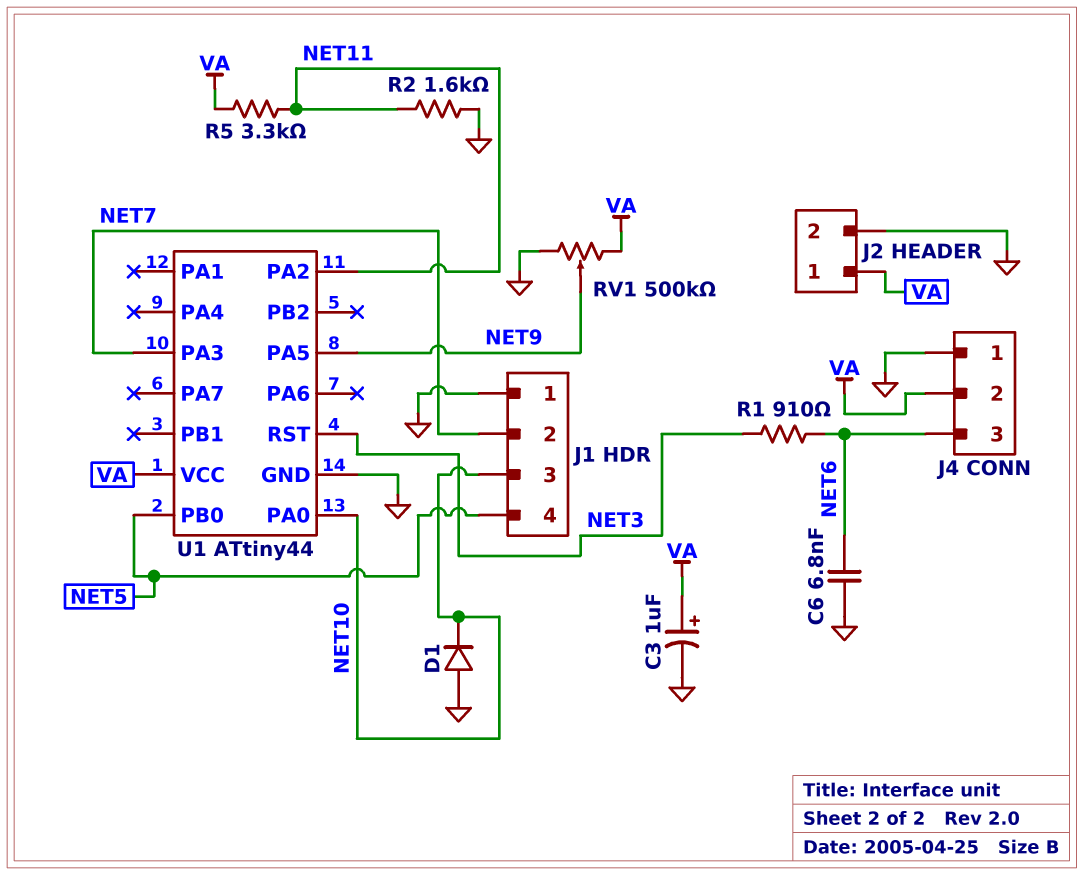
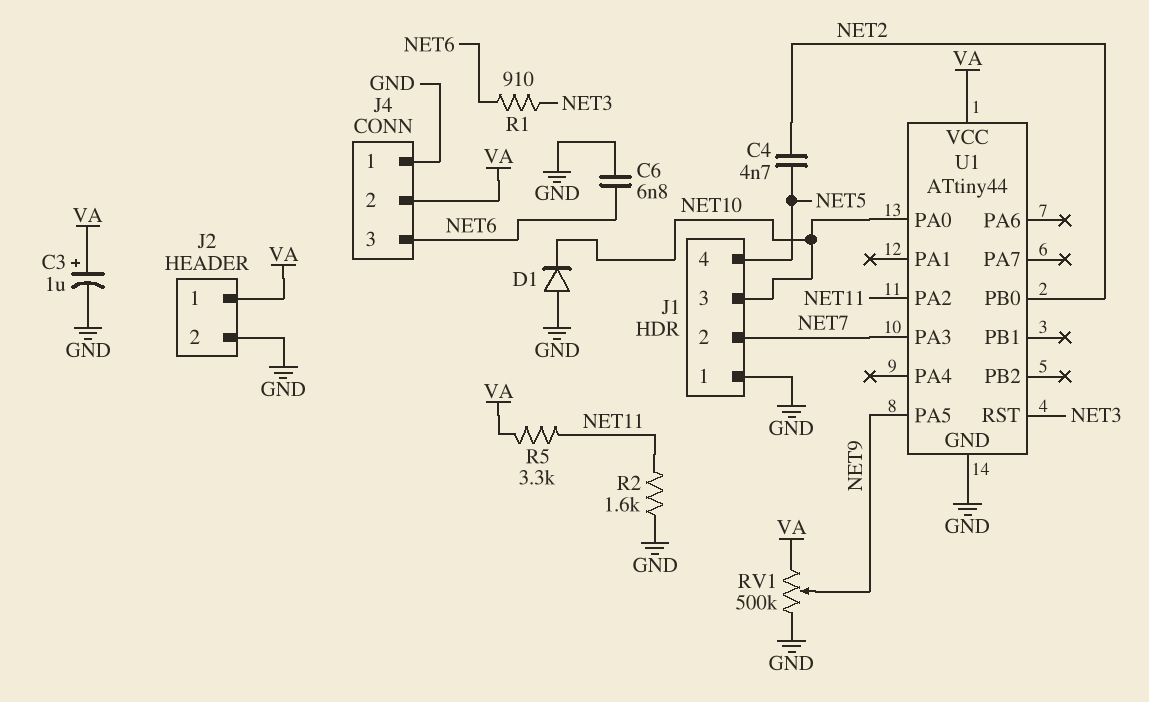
C4: none -> 4.7nF (NET2, NET5)
U1 pin PB0: NET5 -> NET2

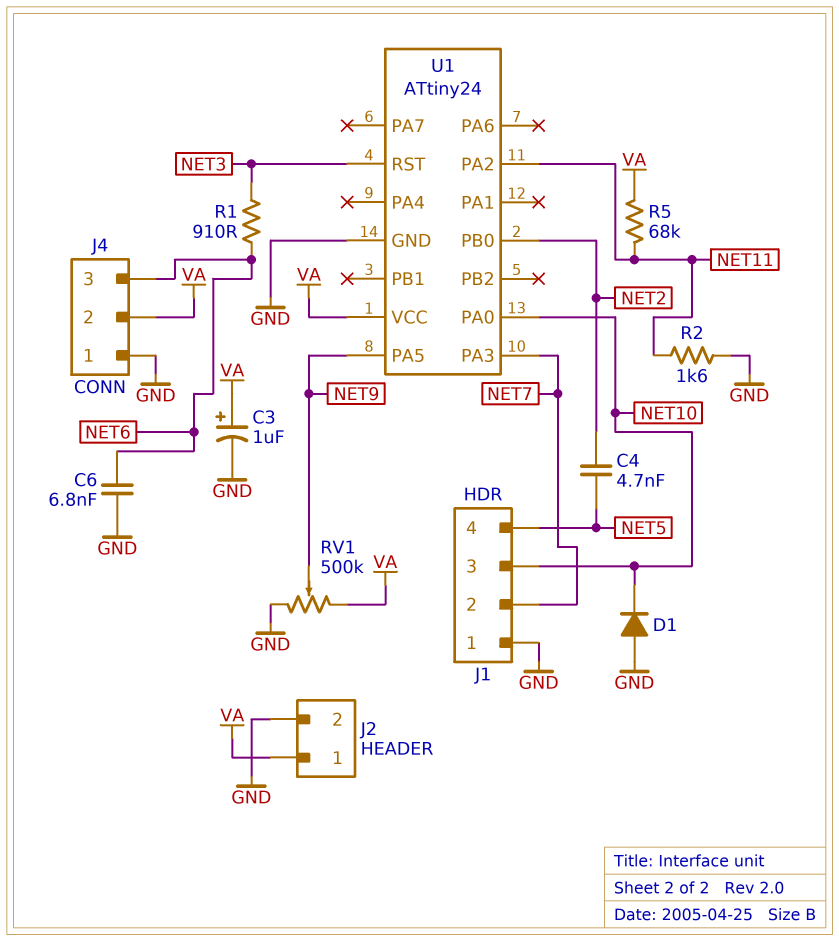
R5: 3.3k (NET11, VA) -> 68k (NET11, VA)
U1: ATtiny44 -> ATtiny24

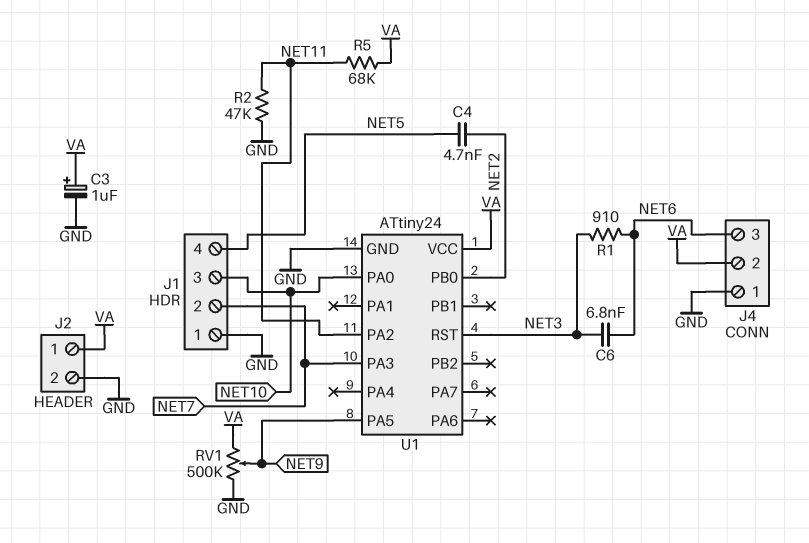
C6: 6.8nF (GND, NET6) -> 6.8nF (NET3, NET6)
D1: diode (A GND, K NET10) -> none
R2: 1.6k (GND, NET11) -> 47k (GND, NET11)

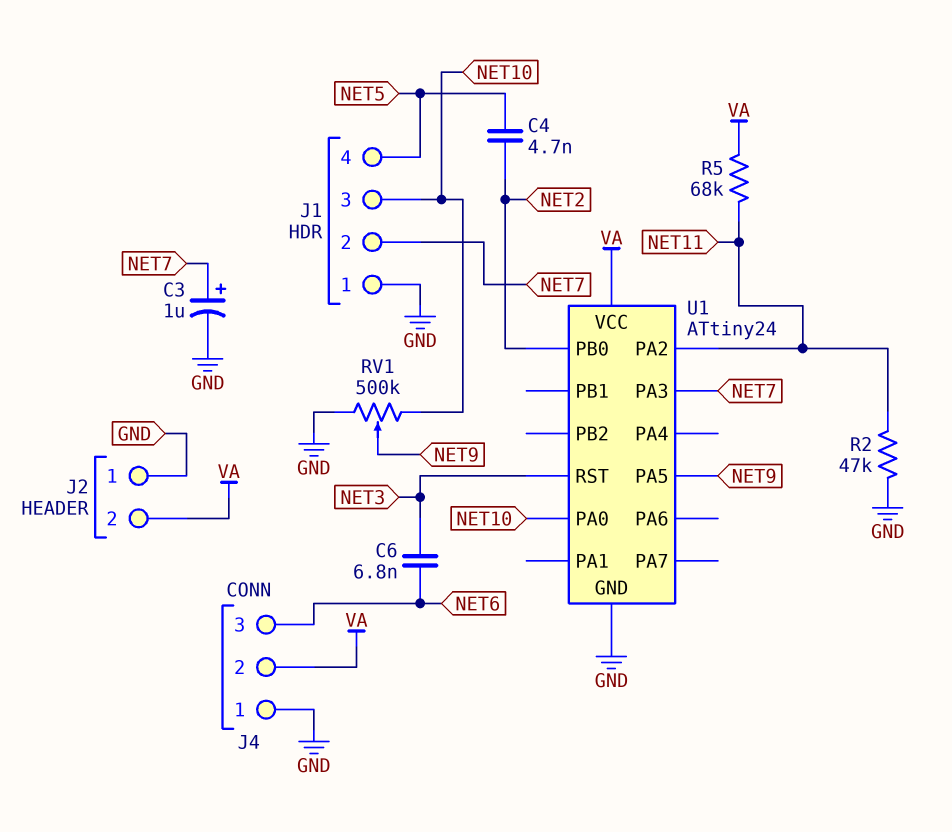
C3: 1uF (plus VA, minus GND) -> 1uF (plus NET7, minus GND)
J2 pin 1: VA -> GND
J2 pin 2: GND -> VA
R1: 910 (NET3, NET6) -> none
RV1: 500k (GND, VA, wiper NET9) -> 500k (GND, NET10, wiper NET9)

